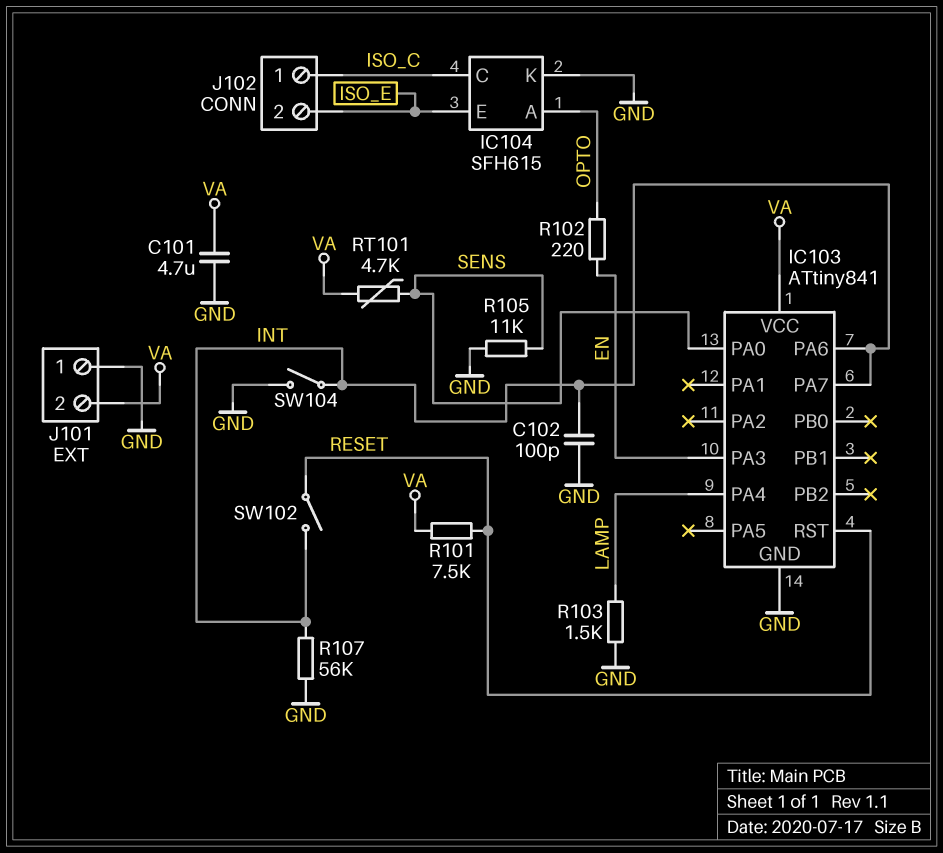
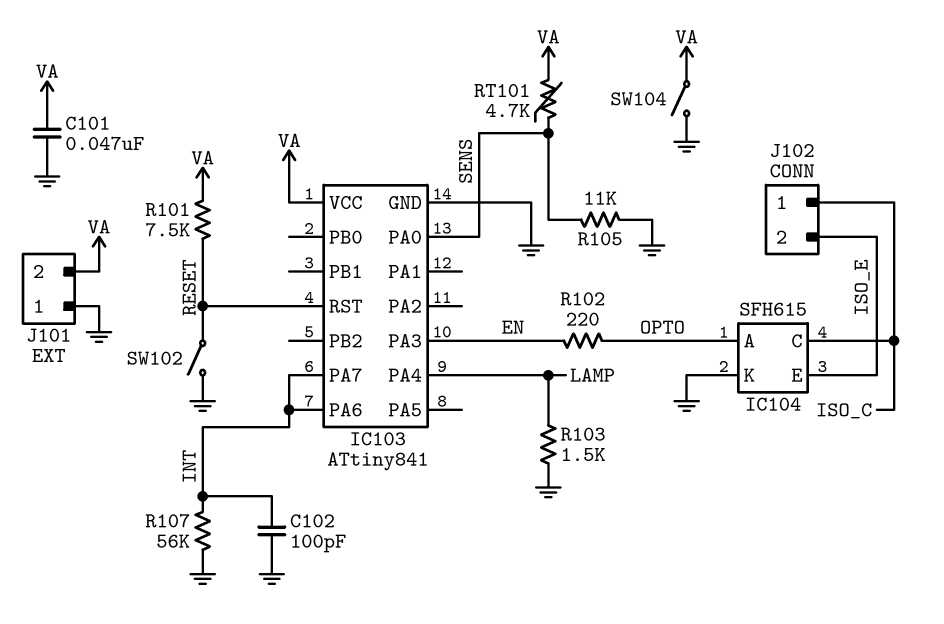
C101: 4.7uF (GND, VA) -> 47nF (GND, VA)
SW102: switch (INT, RESET) -> switch (GND, RESET)
SW104: switch (GND, INT) -> switch (GND, VA)

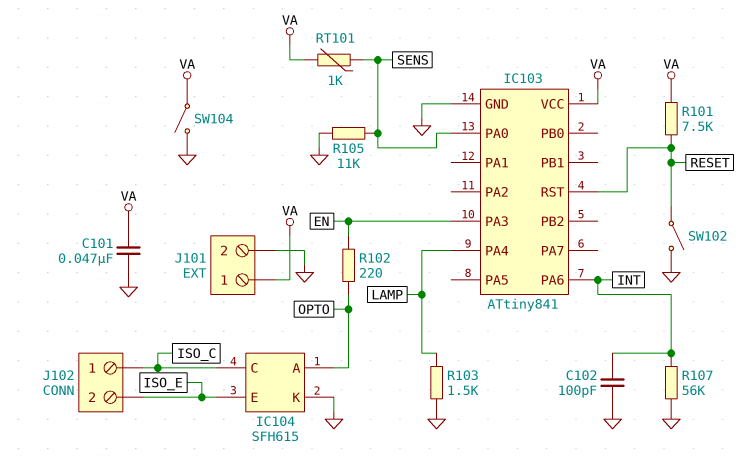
IC103 pin PA7: INT -> none
J101 pin 1: GND -> VA
J101 pin 2: VA -> GND
RT101: 4.7k (SENS, VA) -> 1k (SENS, VA)

